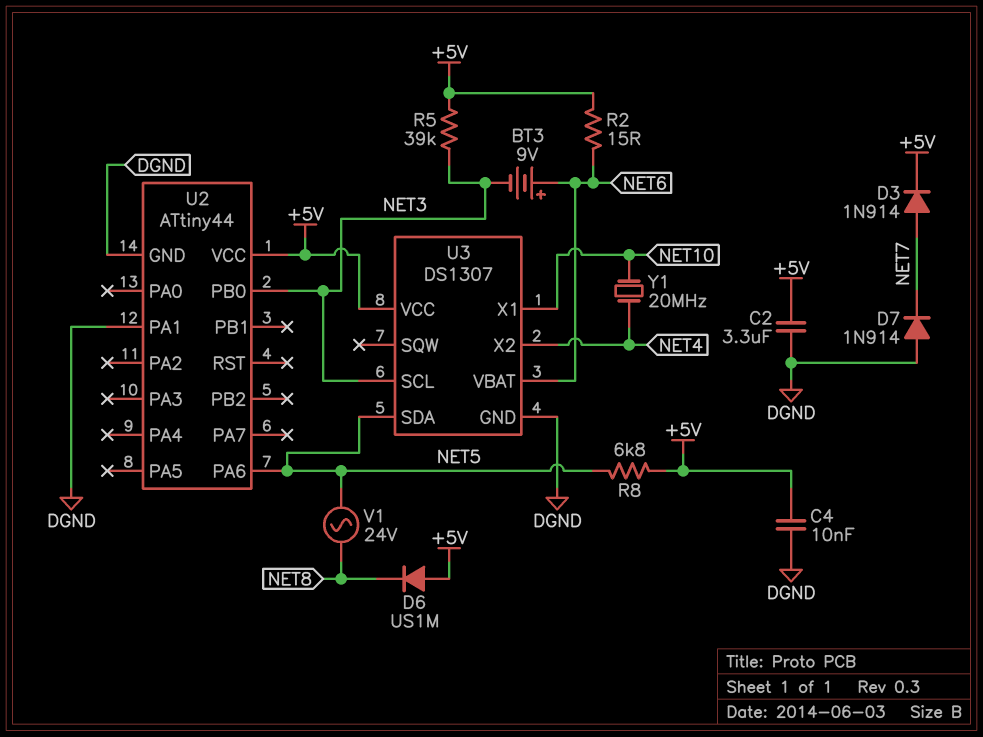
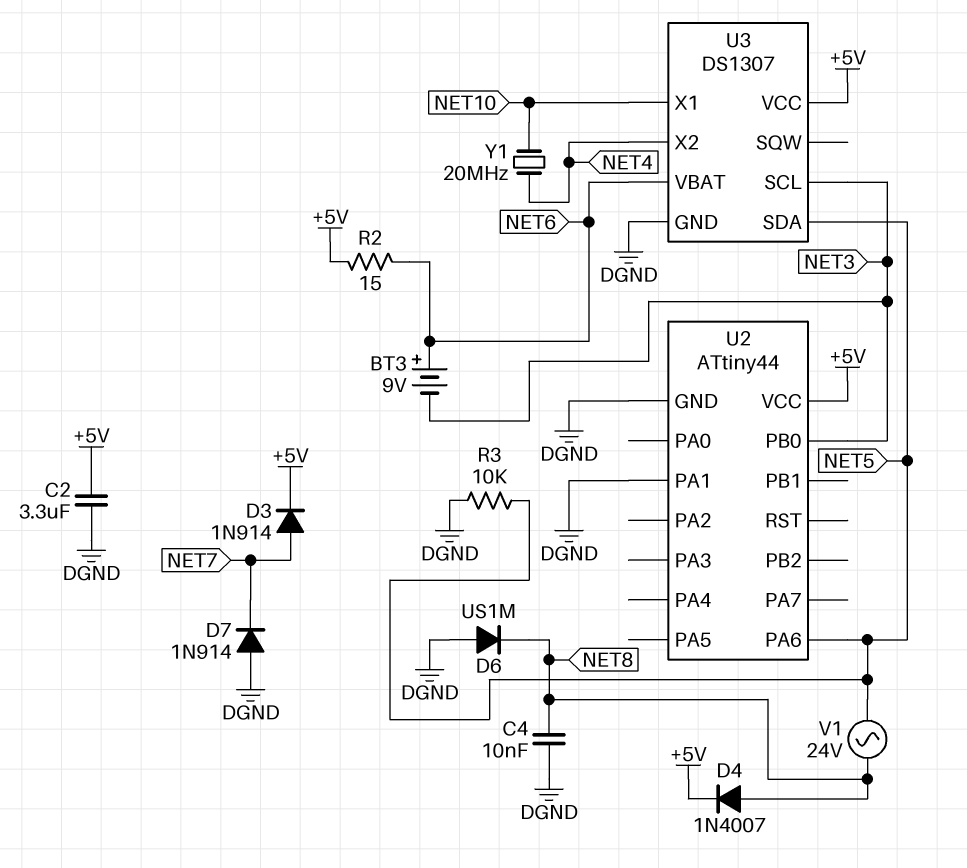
C4: 10nF (+5V, DGND) -> 10nF (DGND, NET8)
D4: none -> diode 1N4007 (A NET8, K +5V)
D6: diode US1M (A +5V, K NET8) -> diode US1M (A DGND, K NET8)
R3: none -> 10k (DGND, NET5)
R5: 39k (+5V, NET3) -> none
R8: 6.8k (+5V, NET5) -> none

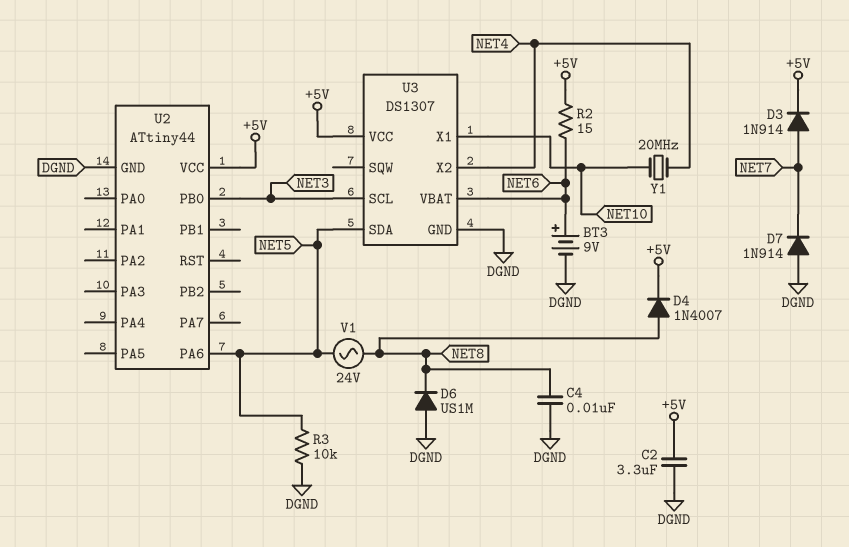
BT3: 9V (plus NET6, minus NET3) -> 9V (plus NET6, minus DGND)
U2 pin PA1: DGND -> none

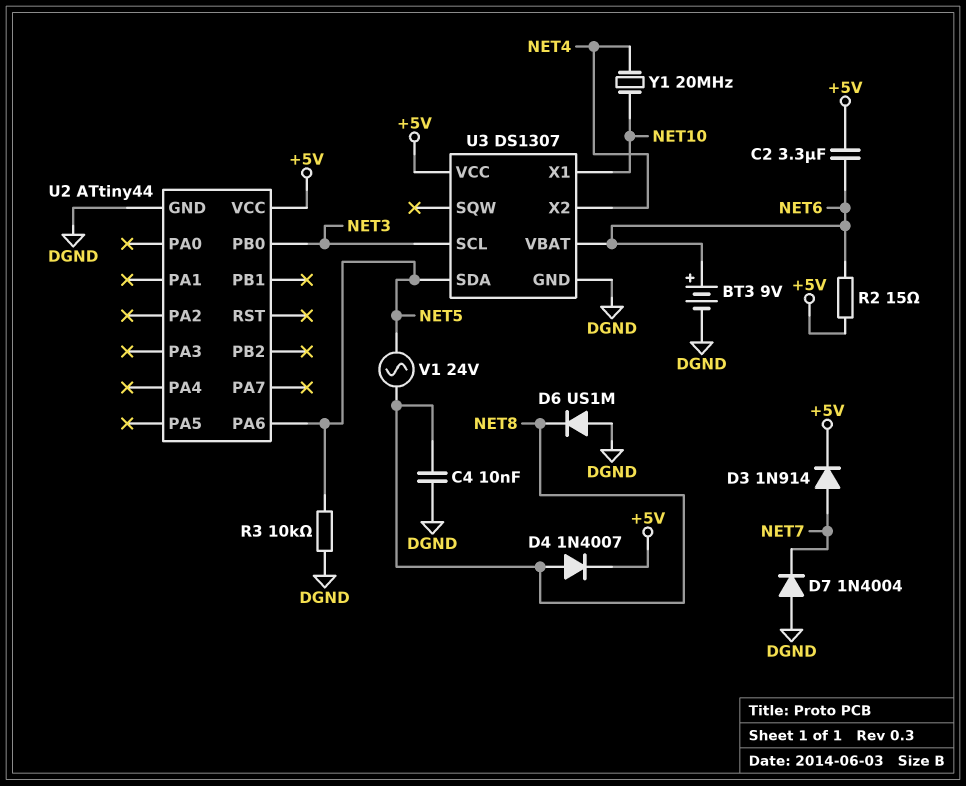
C2: 3.3uF (+5V, DGND) -> 3.3uF (+5V, NET6)
D7: diode 1N914 (A DGND, K NET7) -> diode 1N4004 (A DGND, K NET7)

